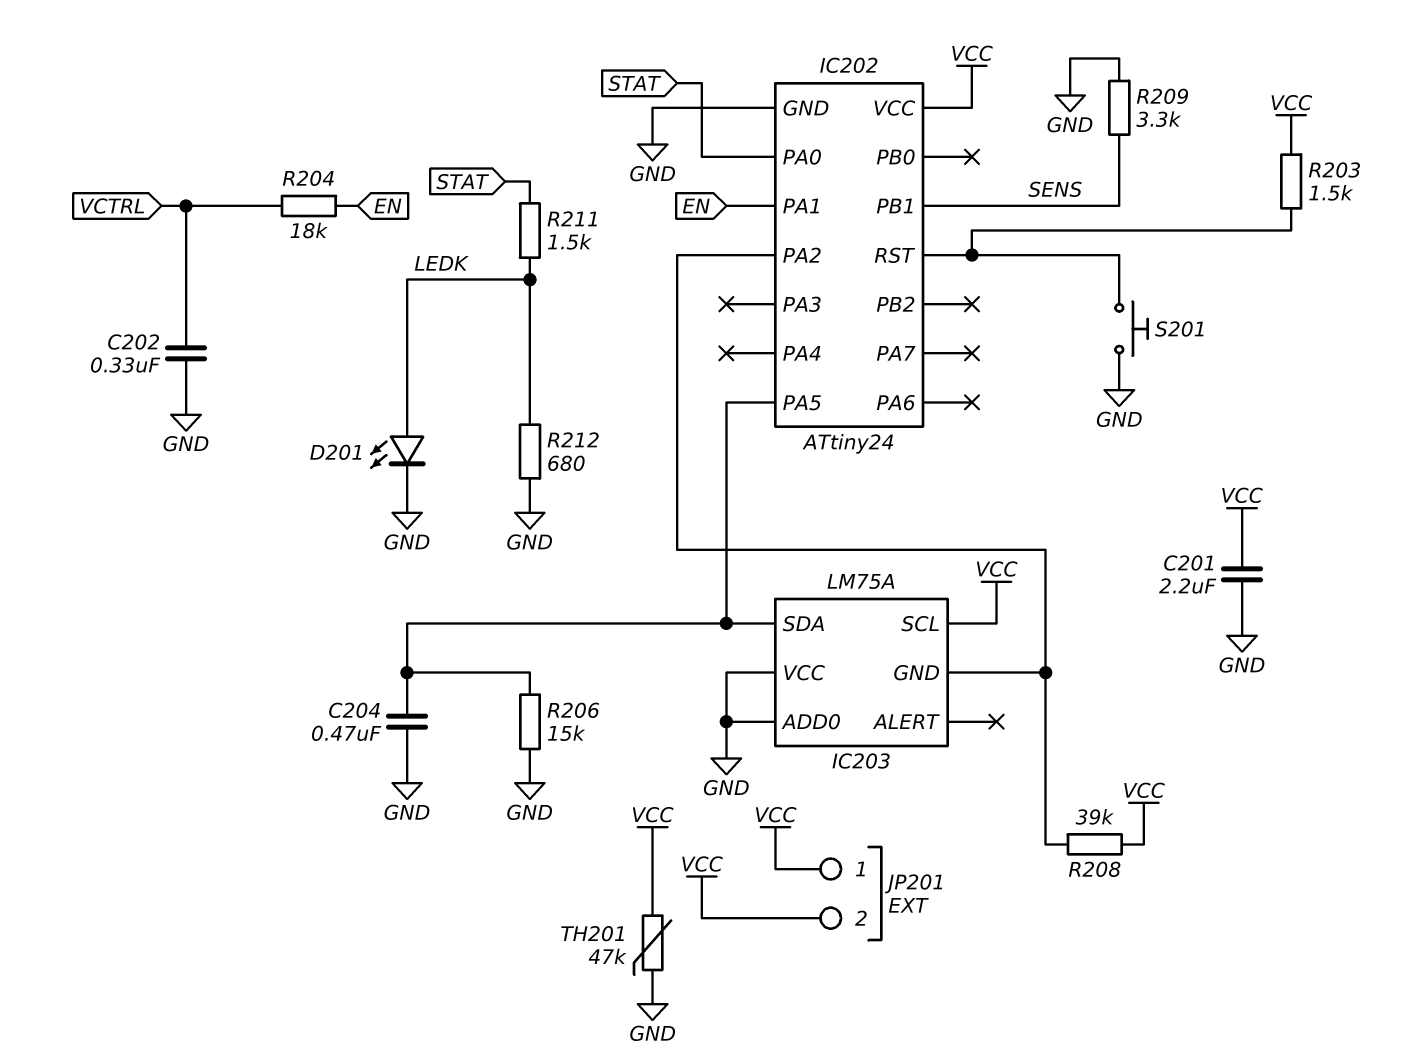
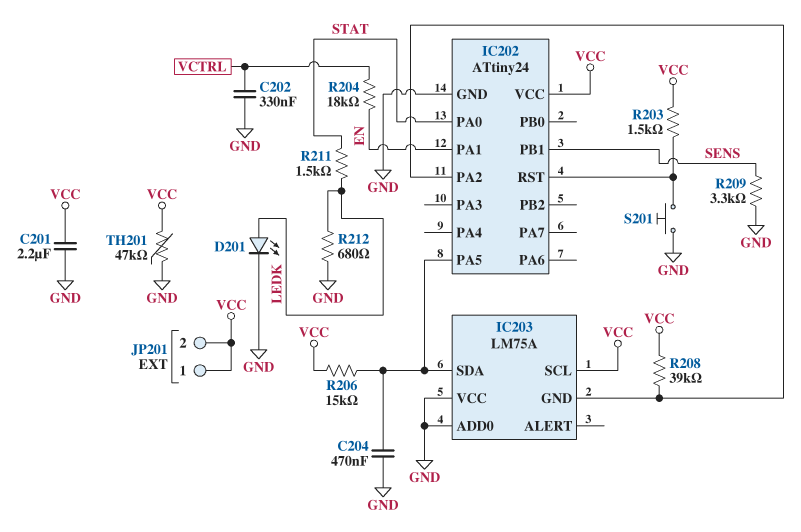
R206: 15k (GND, IC202/PA5) -> 15k (IC202/PA5, VCC)

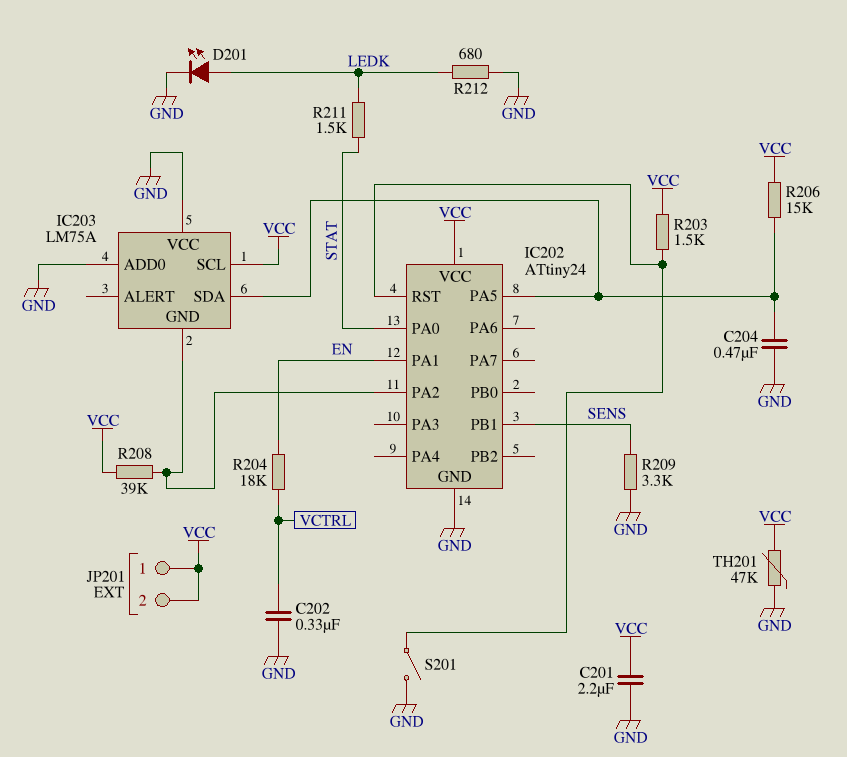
S201: button (GND, IC202/RST) -> switch (GND, IC202/RST)

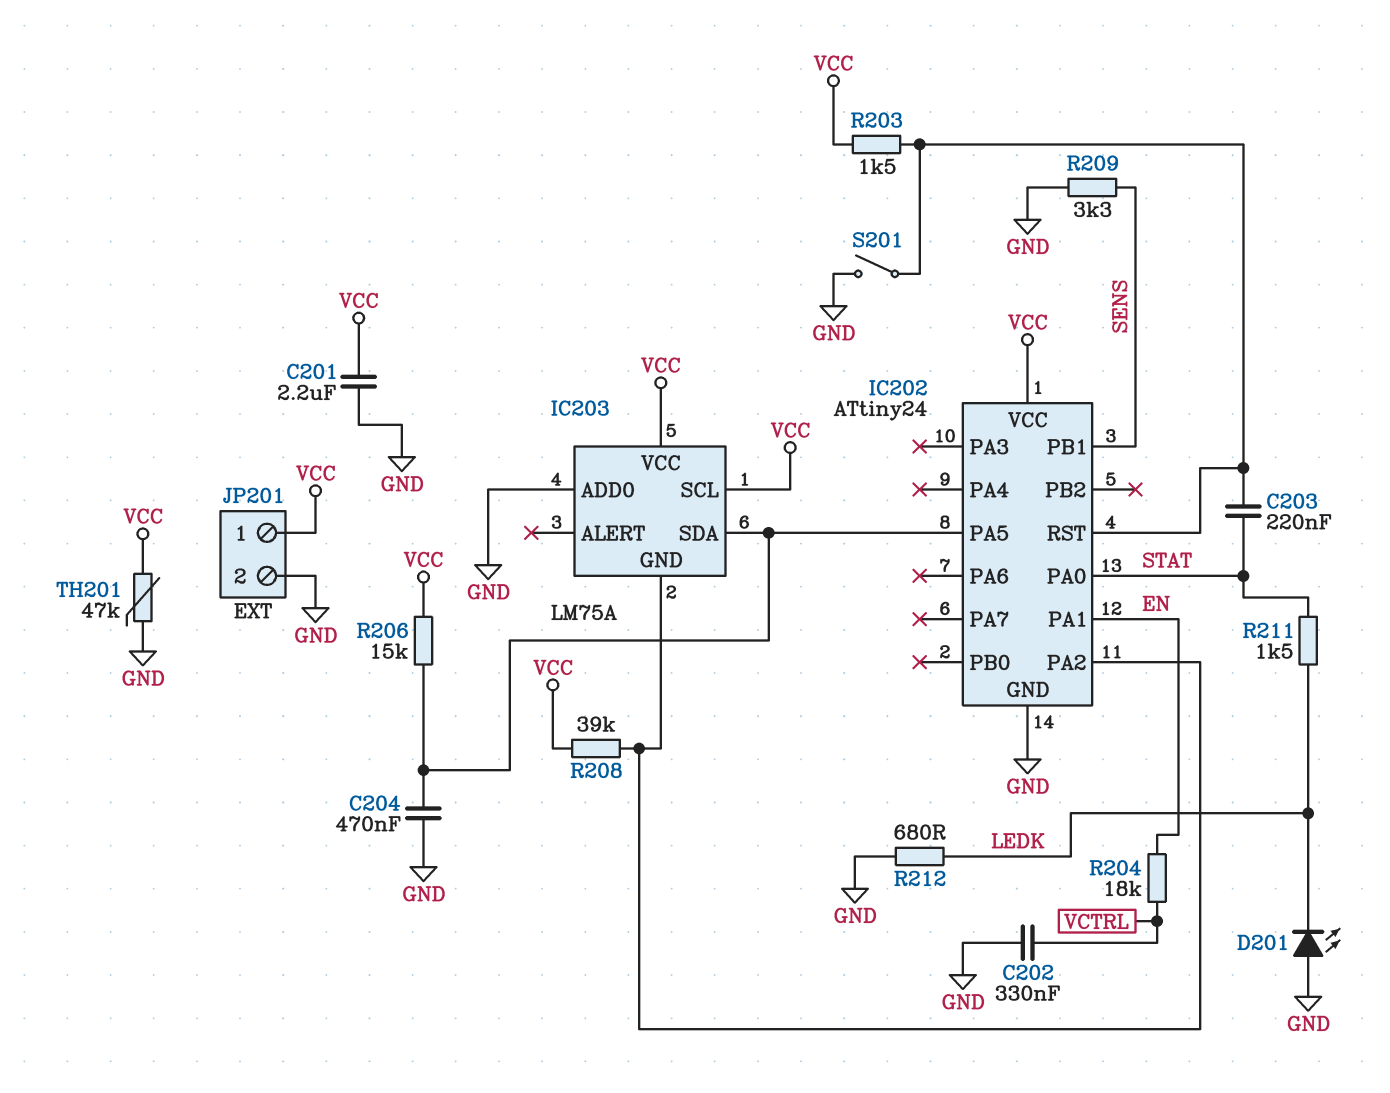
C203: none -> 220nF (IC202/RST, STAT)
D201: LED (A LEDK, K GND) -> LED (A GND, K LEDK)
IC203 pin VCC: GND -> VCC
JP201 pin 2: VCC -> GND

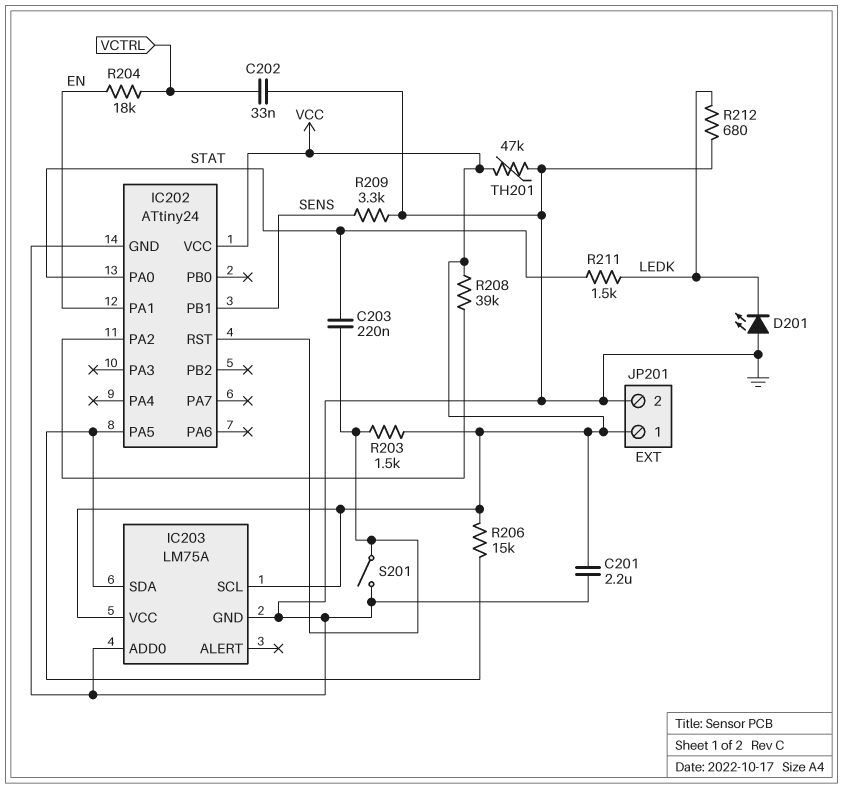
C202: 330nF (GND, VCTRL) -> 33nF (GND, VCTRL)
C204: 470nF (GND, IC202/PA5) -> none
IC203 pin GND: IC202/PA2 -> GND

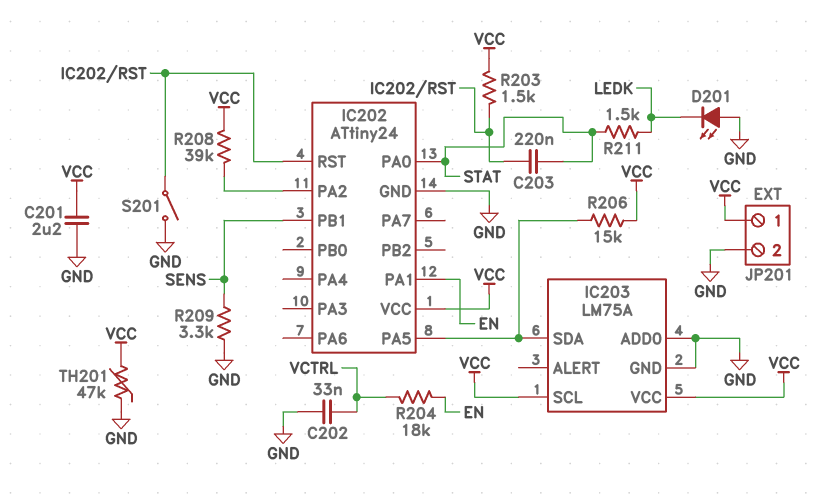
R212: 680 (GND, LEDK) -> none

